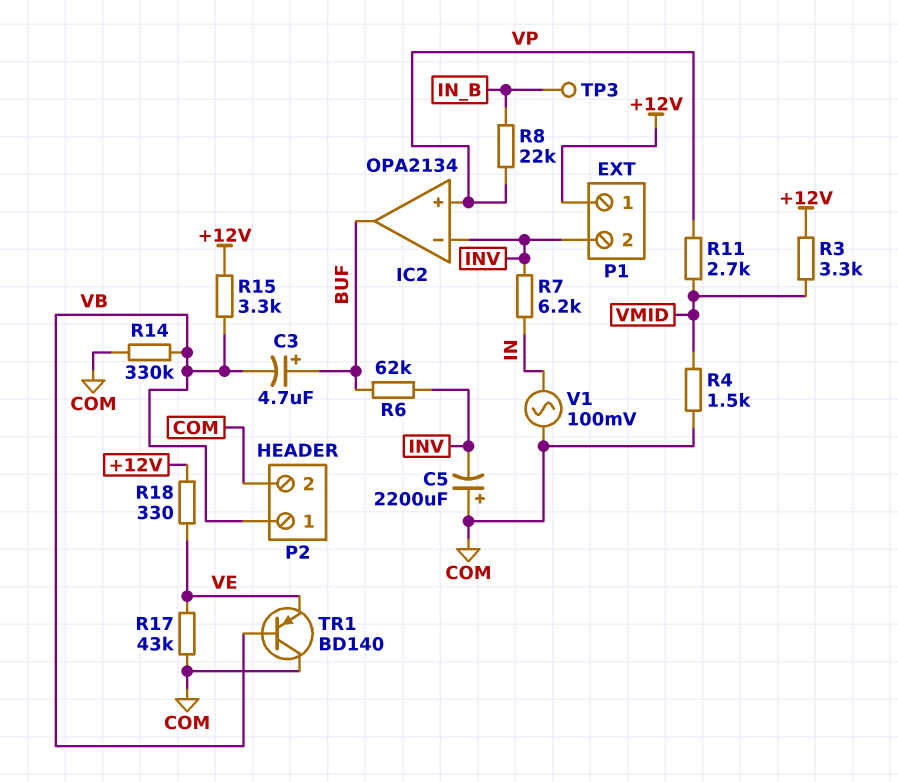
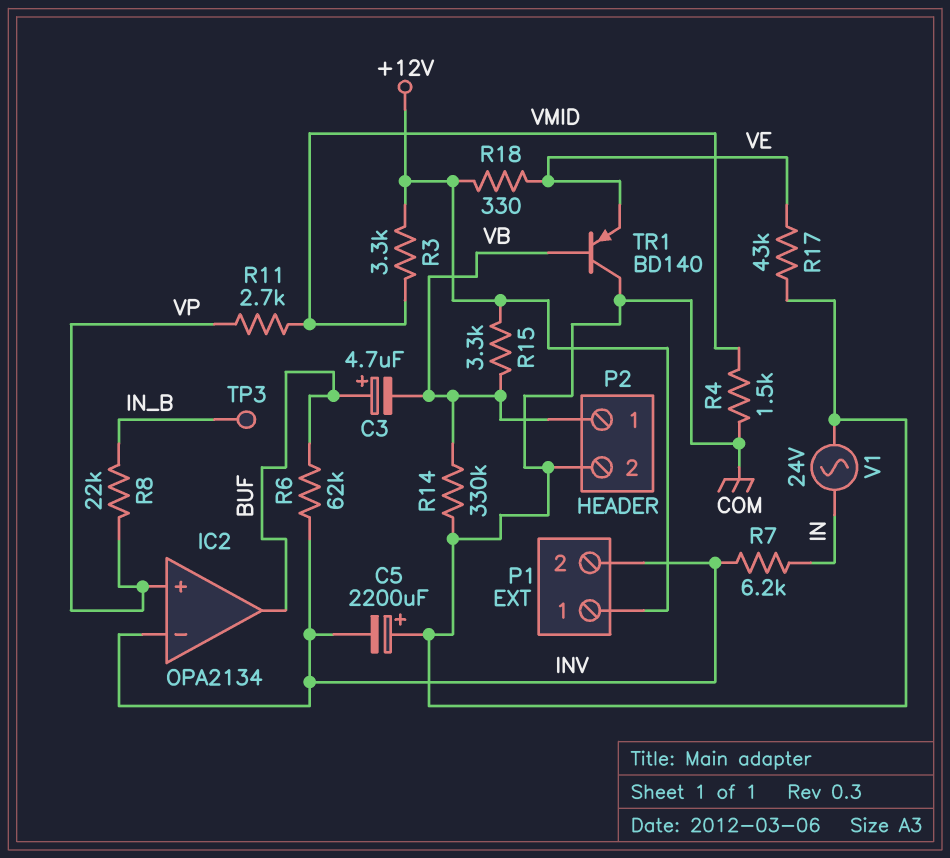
V1: AC 100mV (COM, IN) -> AC 24V (COM, IN)

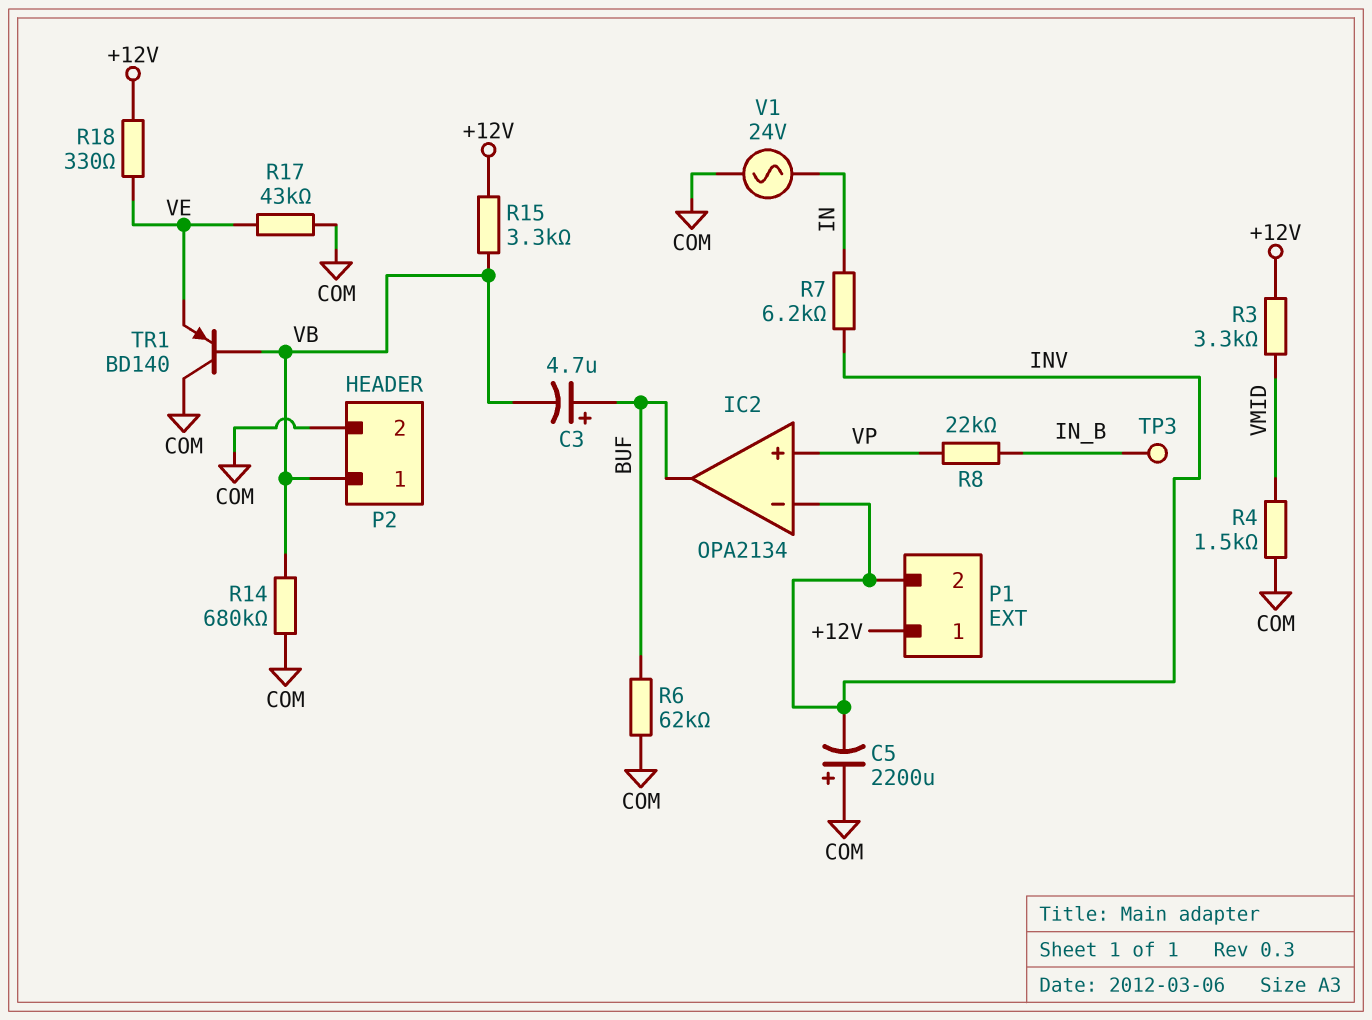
R6: 62k (BUF, INV) -> 62k (BUF, COM)
R11: 2.7k (VMID, VP) -> none
R14: 330k (COM, VB) -> 680k (COM, VB)

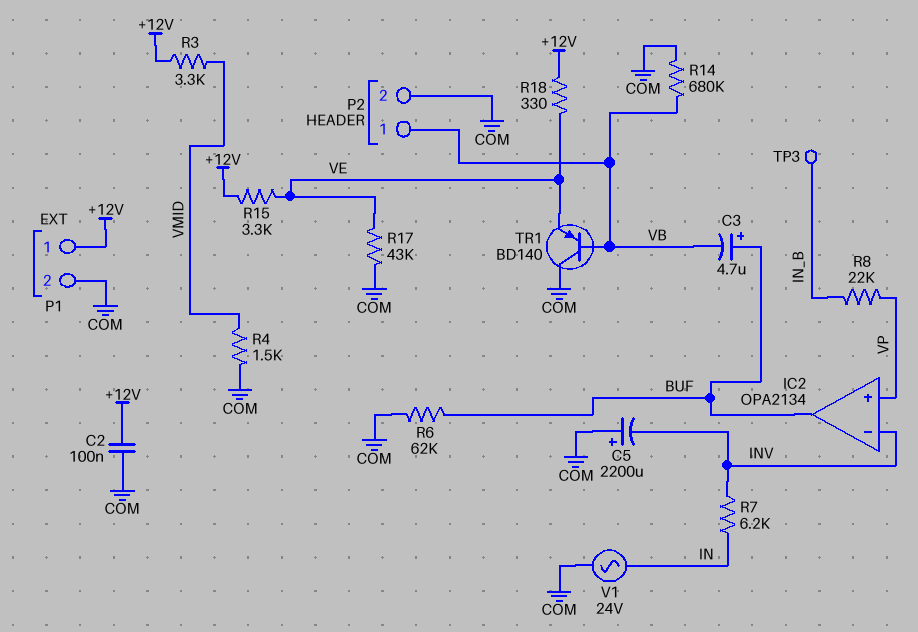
C2: none -> 100nF (+12V, COM)
P1 pin 2: INV -> COM
R15: 3.3k (+12V, VB) -> 3.3k (+12V, VE)

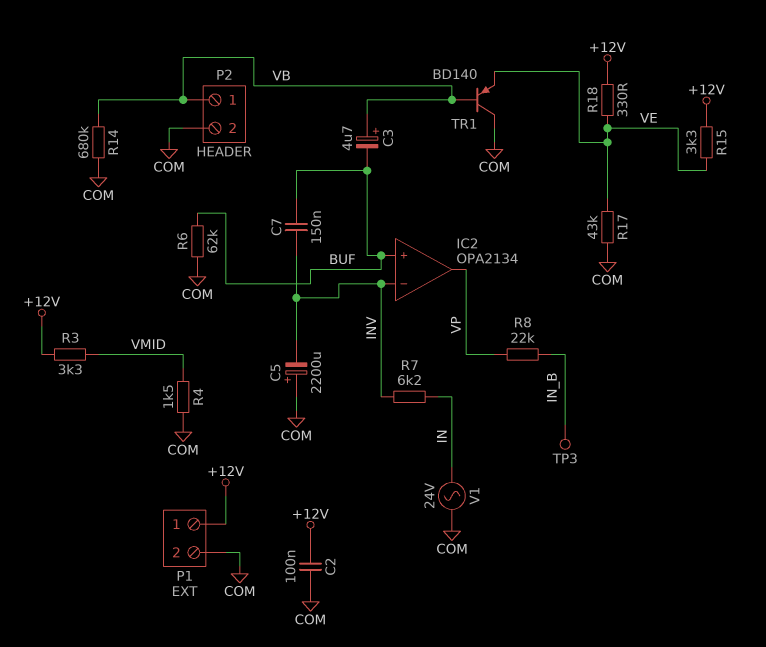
C3: 4.7uF (plus BUF, minus VB) -> 4.7uF (plus VB, minus BUF)
C7: none -> 150nF (BUF, INV)
IC2 pin in+: VP -> BUF
IC2 pin out: BUF -> VP

